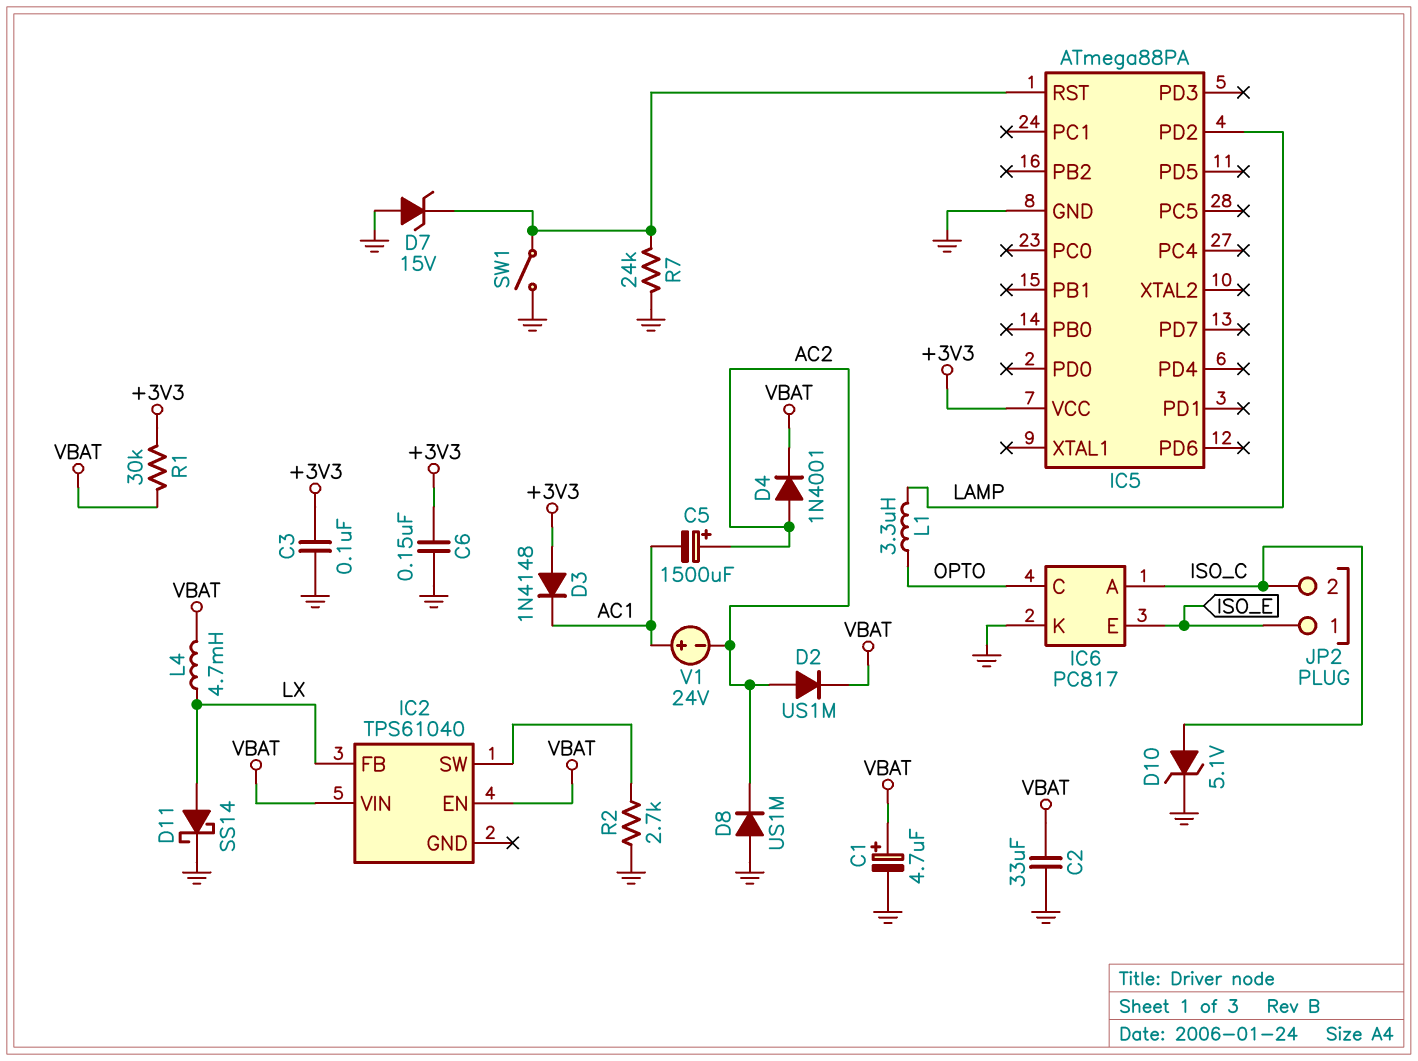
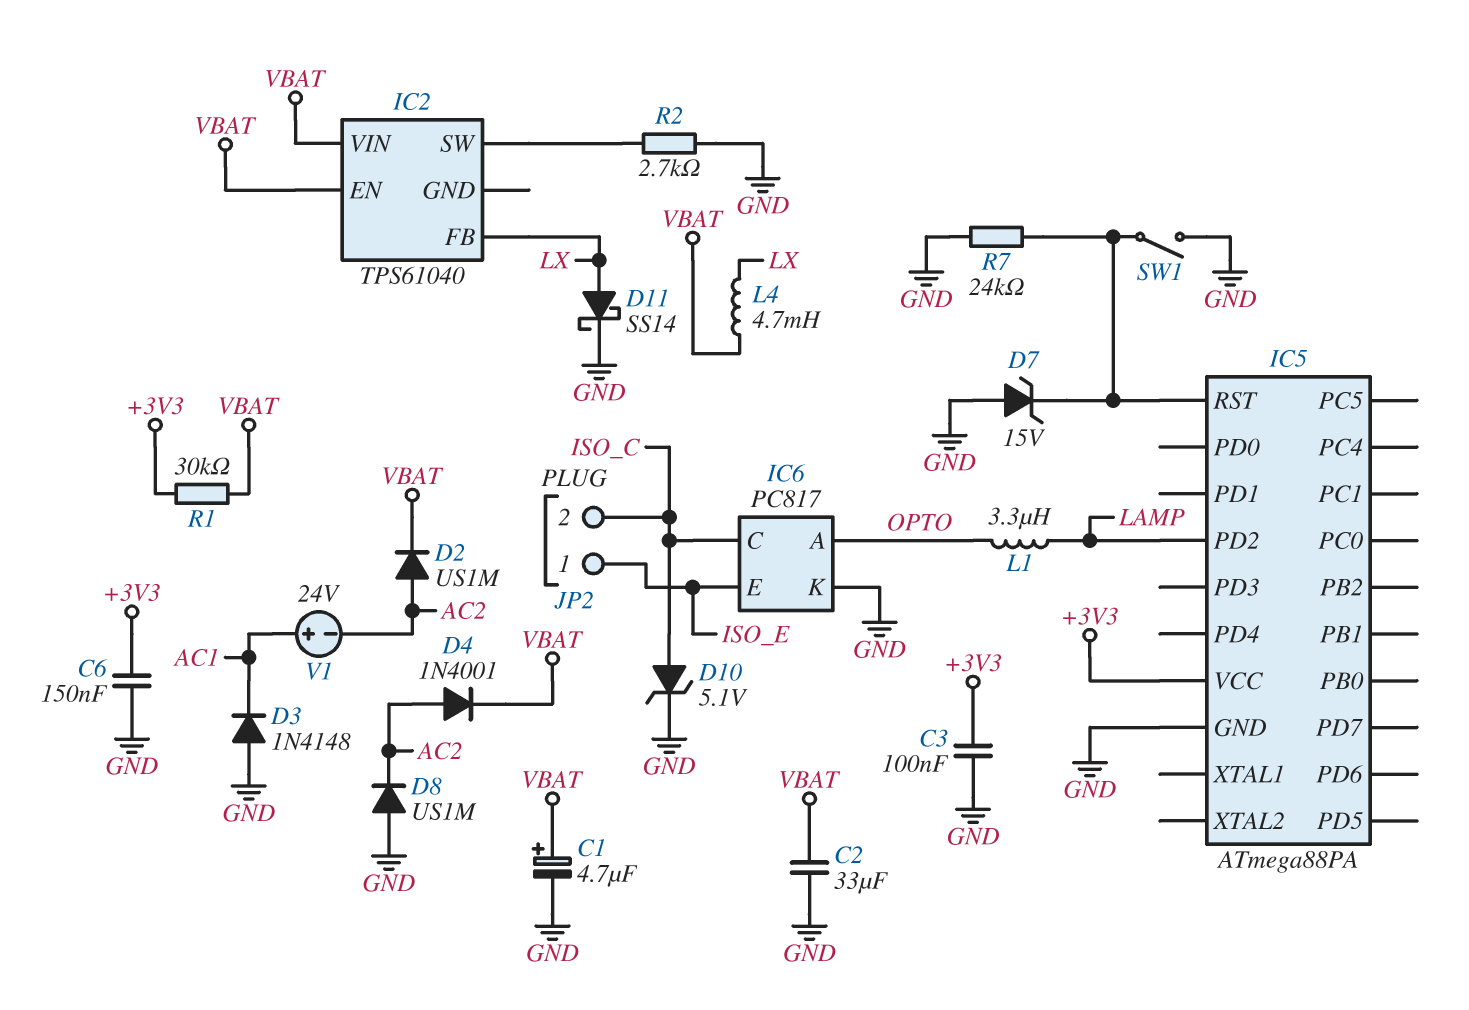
C5: 1500uF (plus AC2, minus AC1) -> none
D3: diode 1N4148 (A +3V3, K AC1) -> diode 1N4148 (A GND, K AC1)
IC6 pin A: ISO_C -> OPTO
IC6 pin C: OPTO -> ISO_C

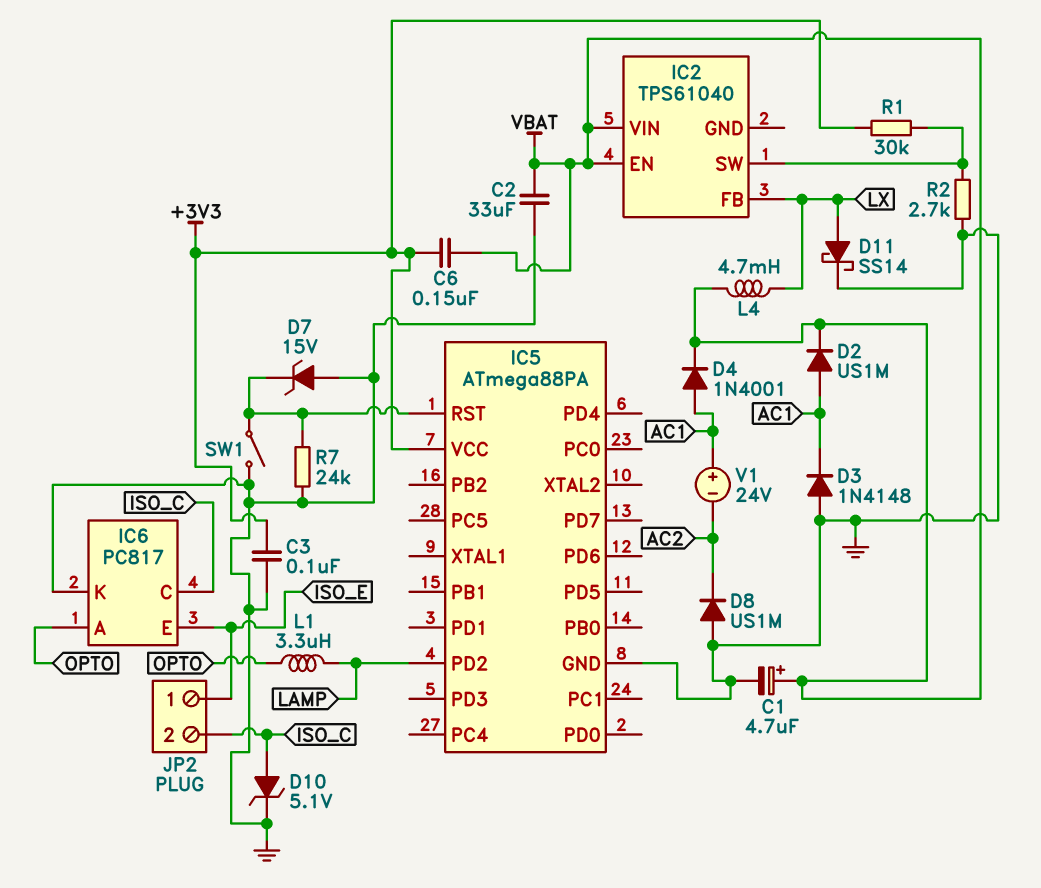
C6: 150nF (+3V3, GND) -> 150nF (+3V3, VBAT)
D2: diode US1M (A AC2, K VBAT) -> diode US1M (A AC1, K VBAT)
D4: diode 1N4001 (A AC2, K VBAT) -> diode 1N4001 (A AC1, K VBAT)
R1: 30k (+3V3, VBAT) -> 30k (+3V3, IC2/SW)

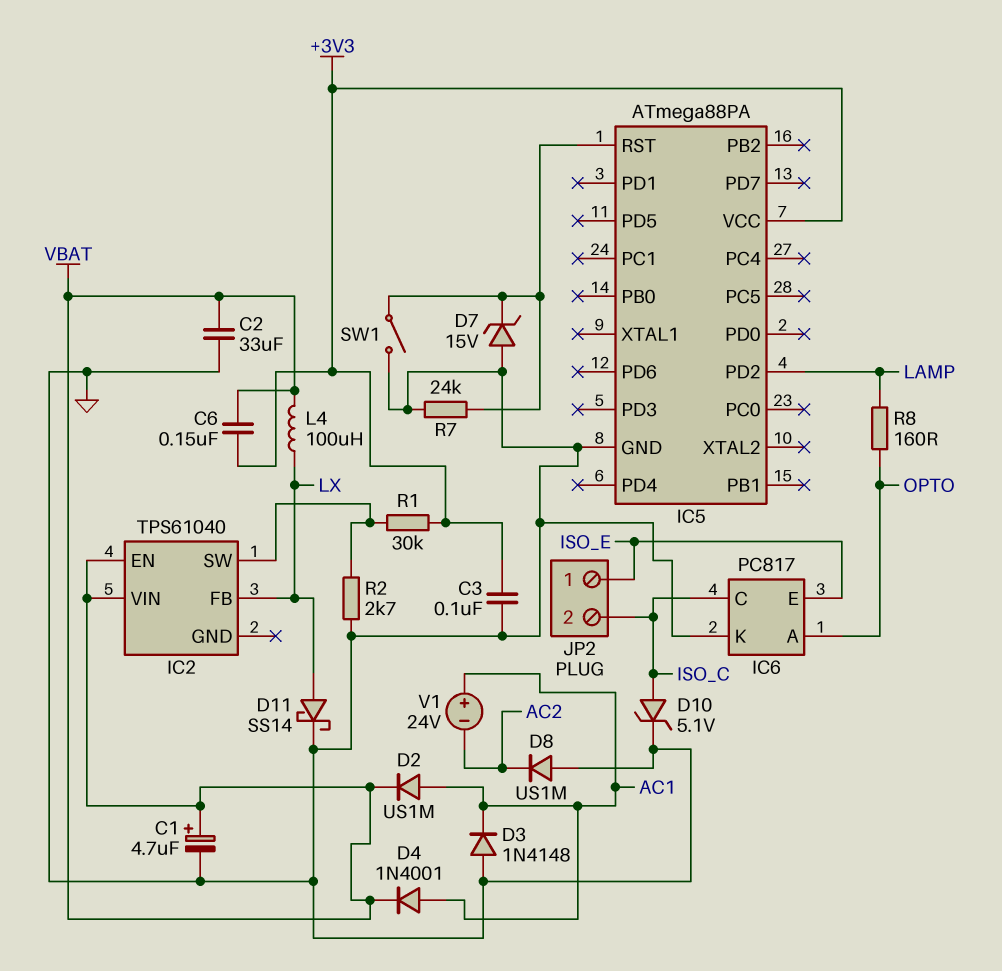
L1: 3.3uH (LAMP, OPTO) -> none
L4: 4.7mH (LX, VBAT) -> 100uH (LX, VBAT)
R8: none -> 160 (LAMP, OPTO)

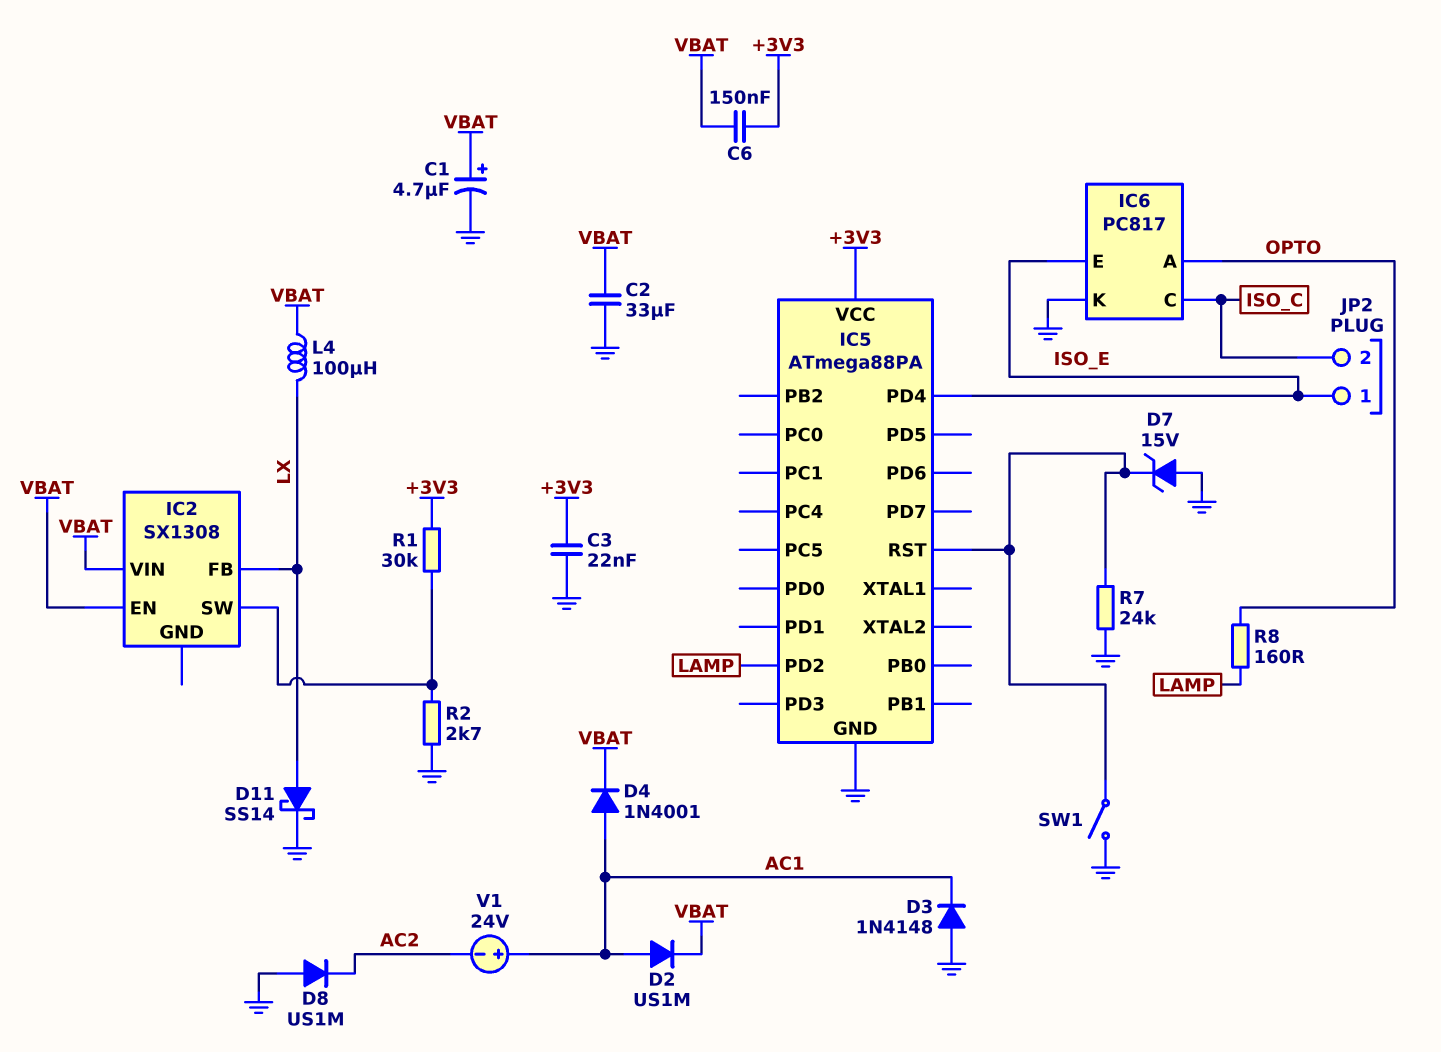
C3: 100nF (+3V3, GND) -> 22nF (+3V3, GND)
D10: zener 5.1V (A ISO_C, K GND) -> none
IC2: TPS61040 -> SX1308
IC5 pin PD4: none -> ISO_E

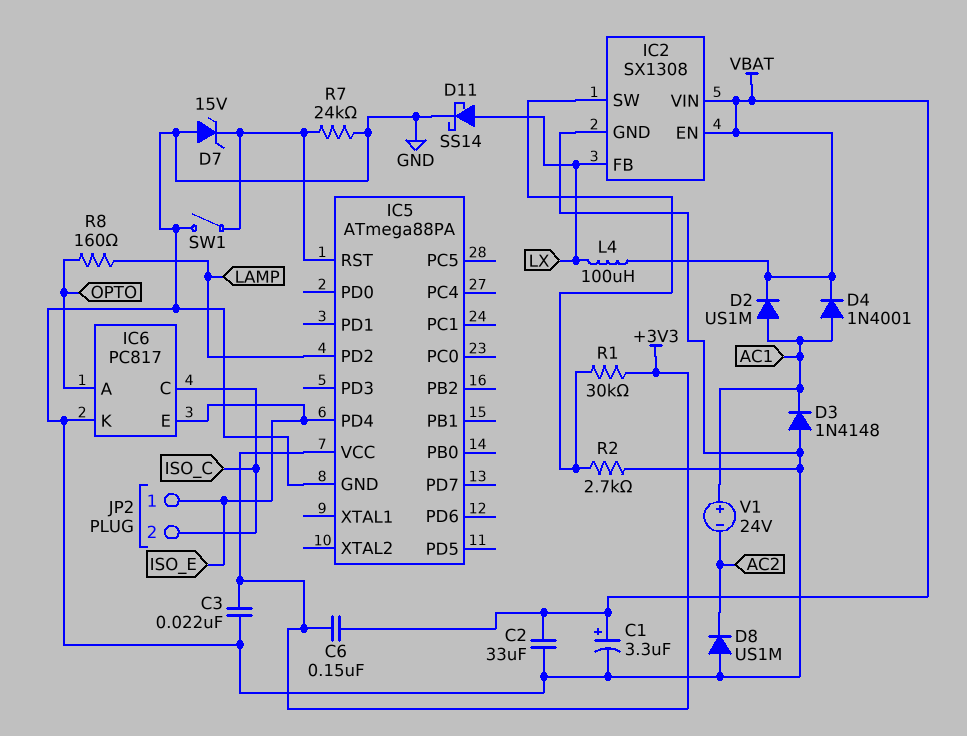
C1: 4.7uF (plus VBAT, minus GND) -> 3.3uF (plus VBAT, minus GND)
IC2 pin GND: none -> GND

